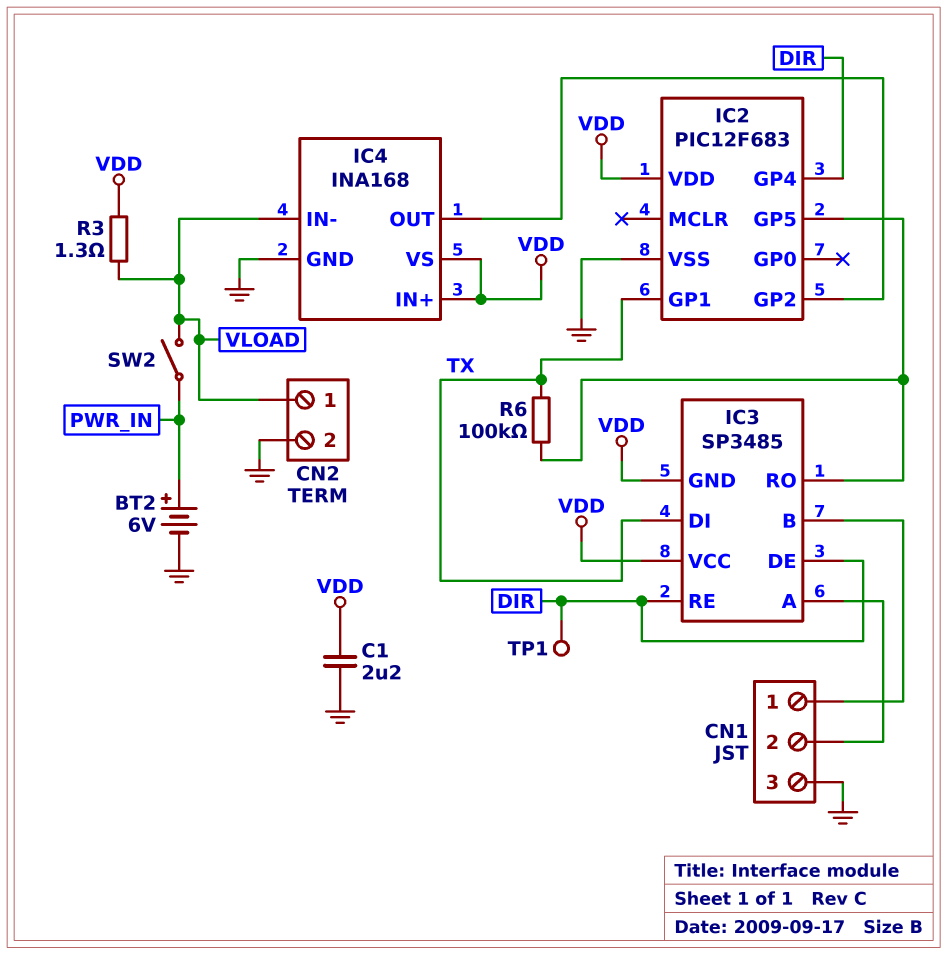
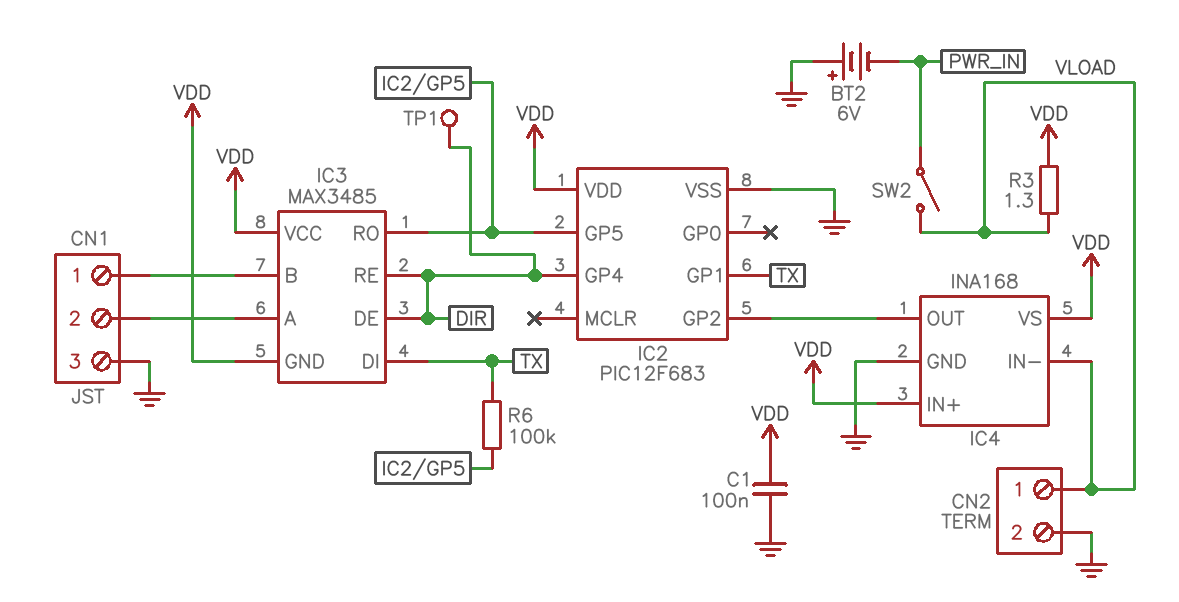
BT2: 6V (plus PWR_IN, minus GND) -> 6V (plus GND, minus PWR_IN)
C1: 2.2uF (GND, VDD) -> 100nF (GND, VDD)
IC3: SP3485 -> MAX3485

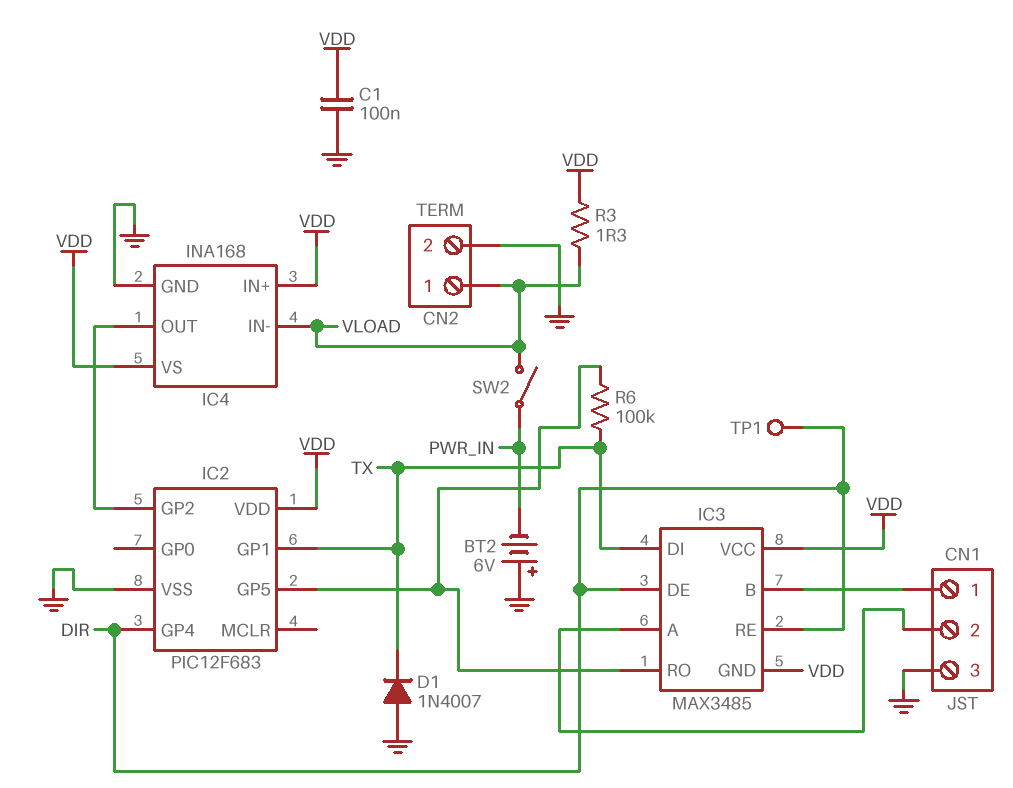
D1: none -> diode 1N4007 (A GND, K TX)

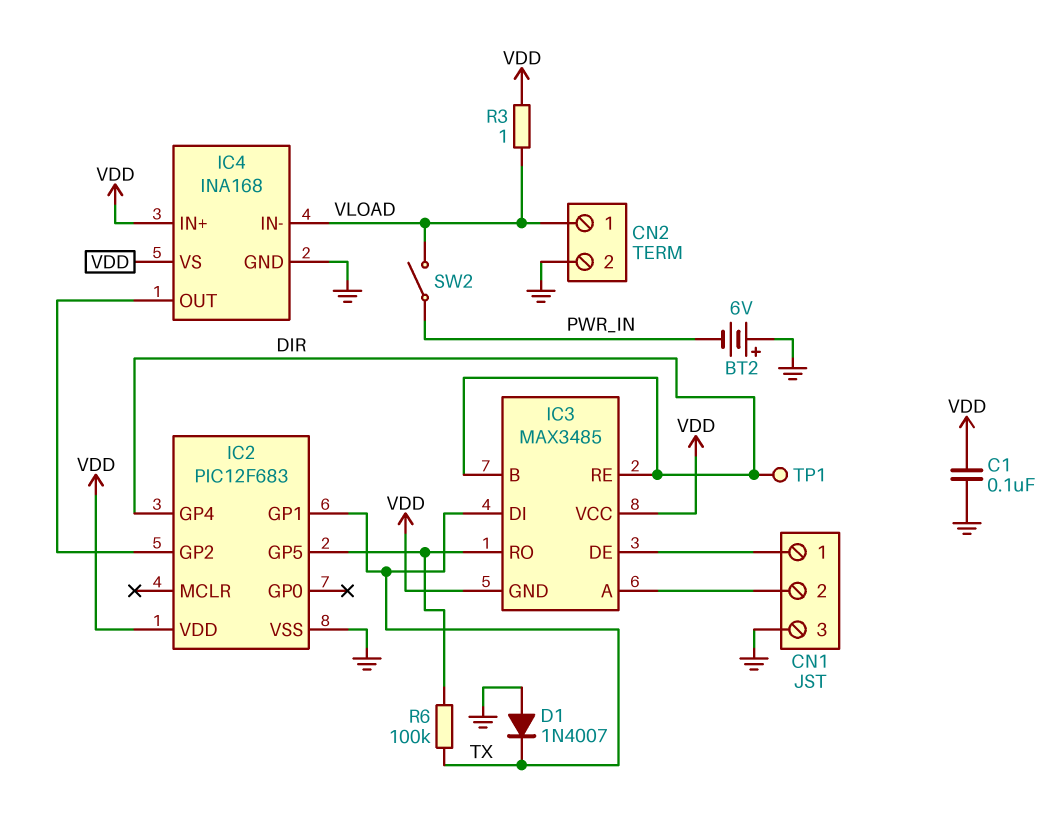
IC3 pin B: CN1/1 -> DIR
IC3 pin DE: DIR -> CN1/1
R3: 1.3 (VDD, VLOAD) -> 1 (VDD, VLOAD)

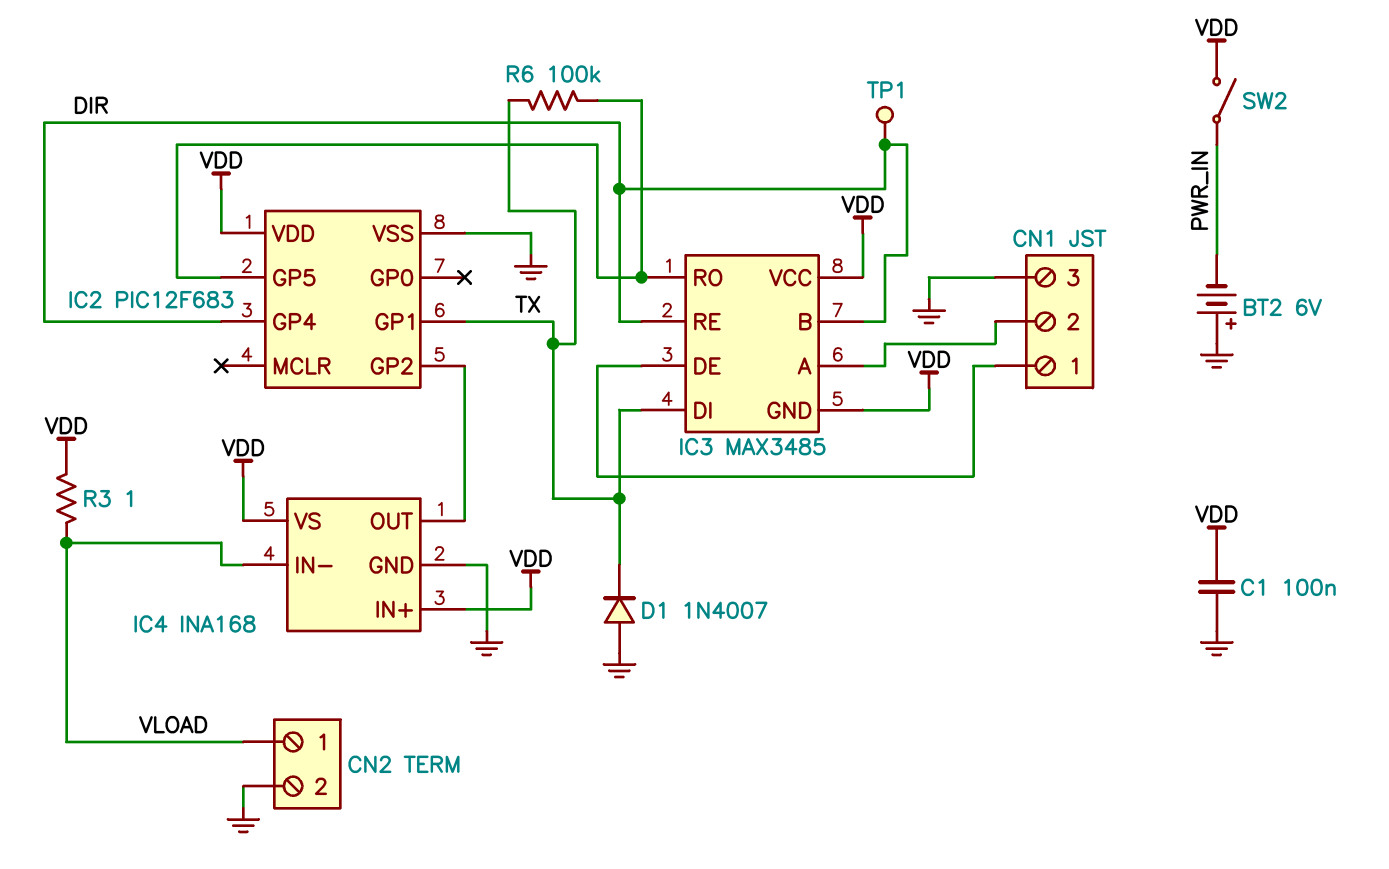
SW2: switch (PWR_IN, VLOAD) -> switch (PWR_IN, VDD)

